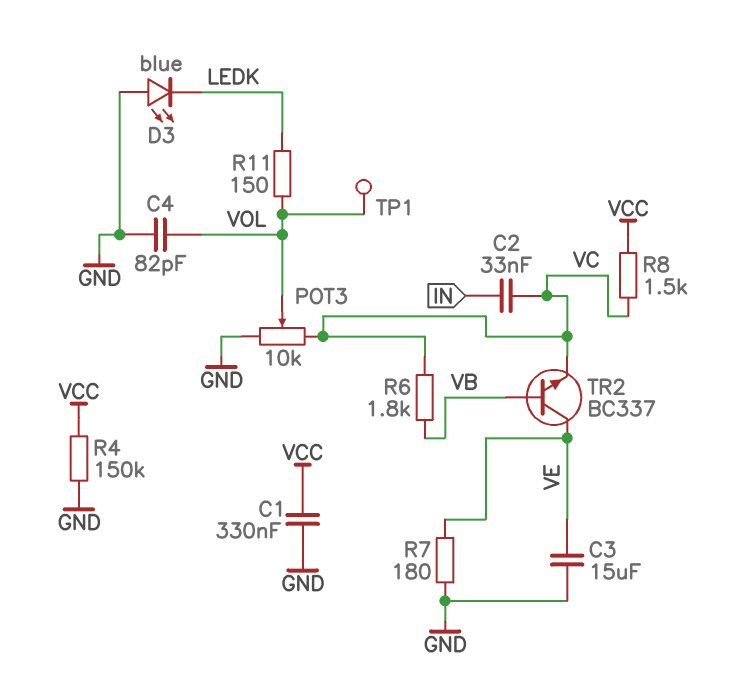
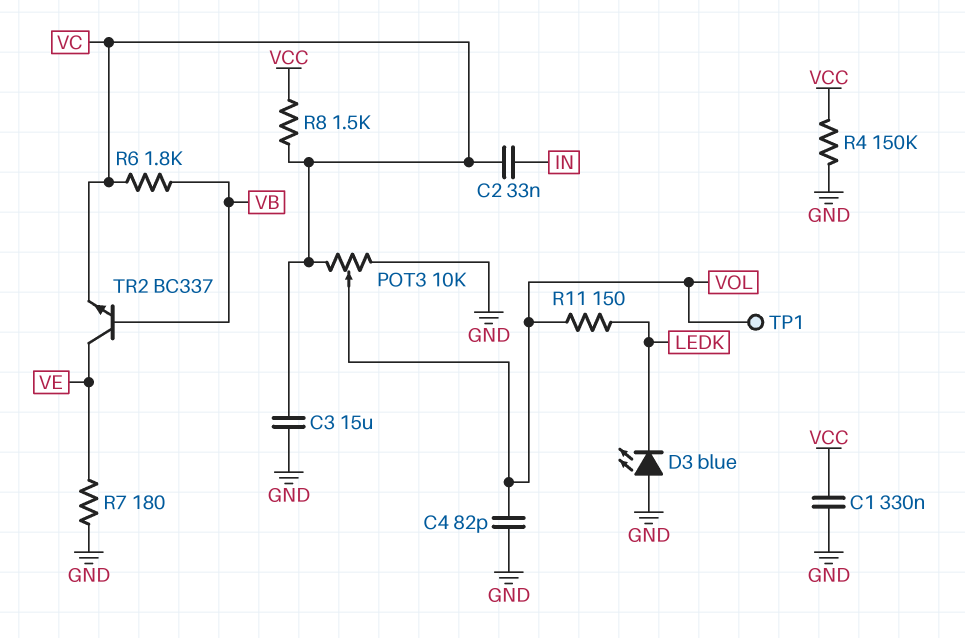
C3: 15uF (GND, VE) -> 15uF (GND, VC)

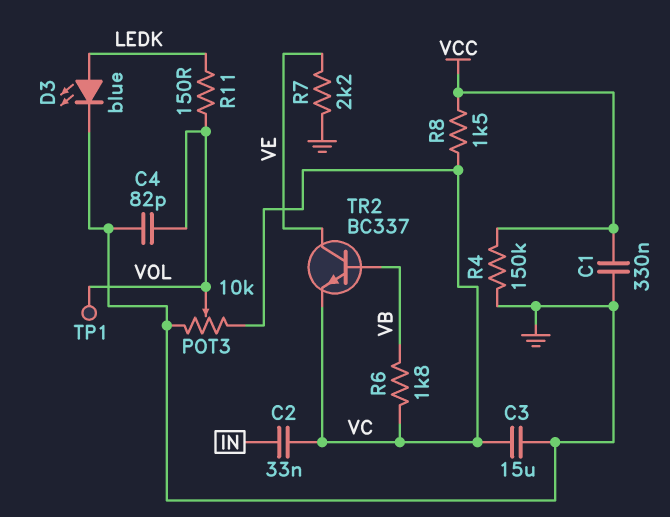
D3: LED blue (A GND, K LEDK) -> LED blue (A LEDK, K GND)
R7: 180 (GND, VE) -> 2.2k (GND, VE)

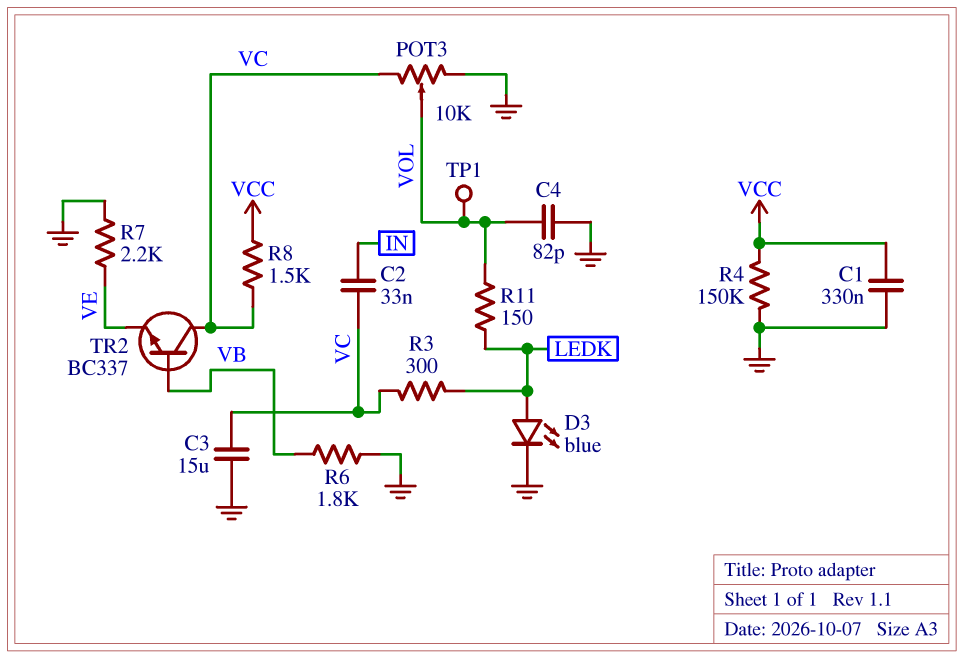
R3: none -> 300 (LEDK, VC)
R6: 1.8k (VB, VC) -> 1.8k (GND, VB)
TR2: NPN BC337 (B VB, C VE, E VC) -> NPN BC337 (B VB, C VC, E VE)

